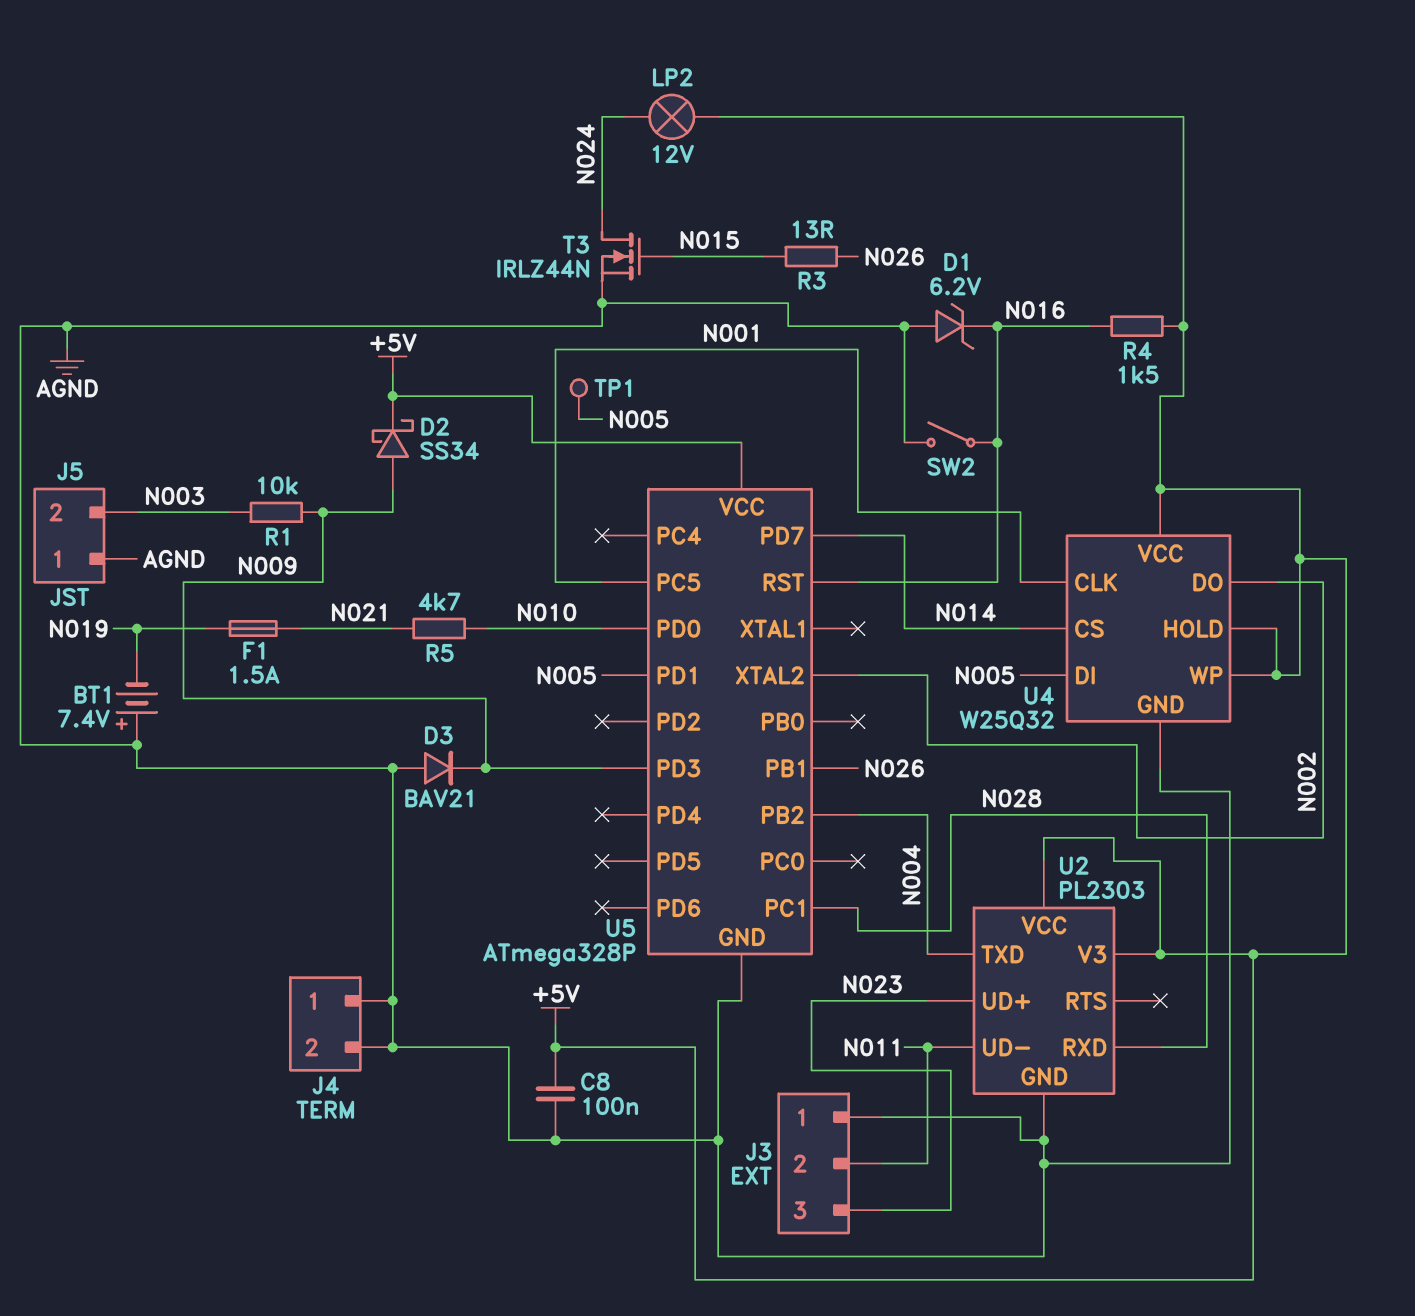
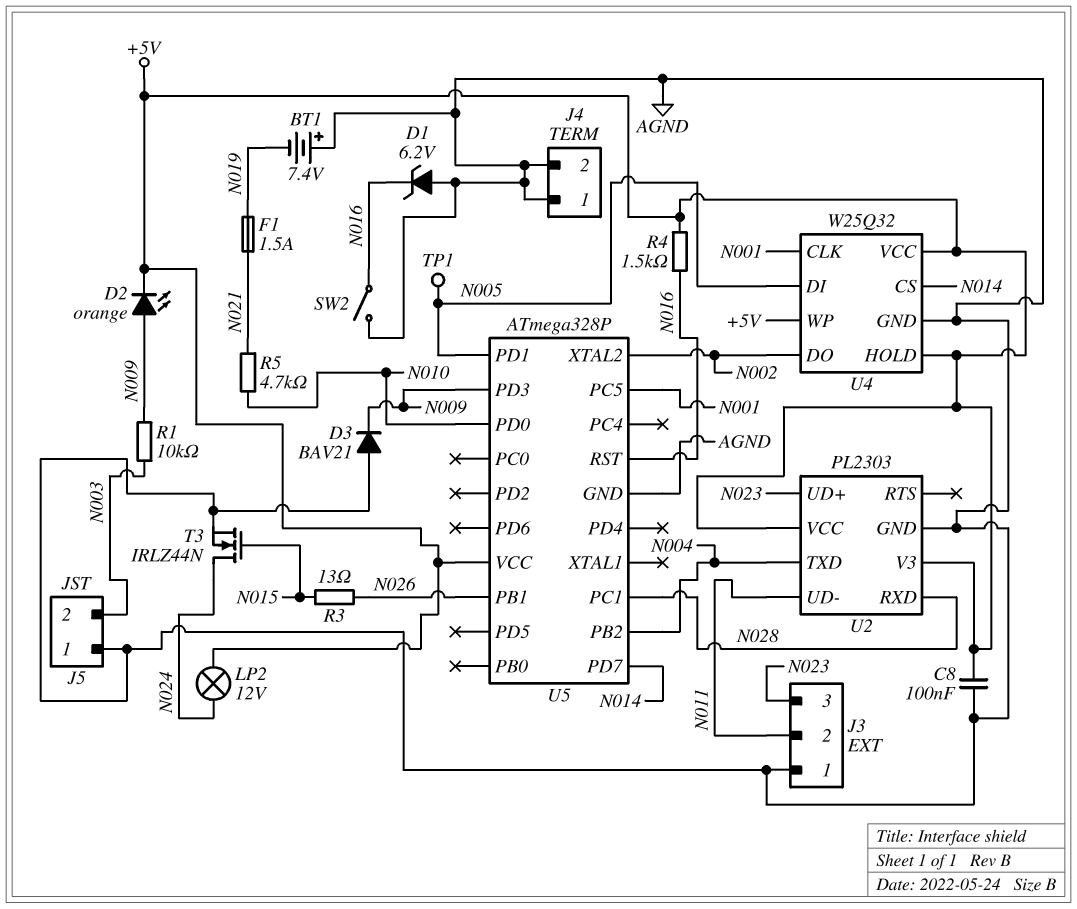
D2: schottky SS34 (A N009, K +5V) -> LED orange (A N009, K +5V)

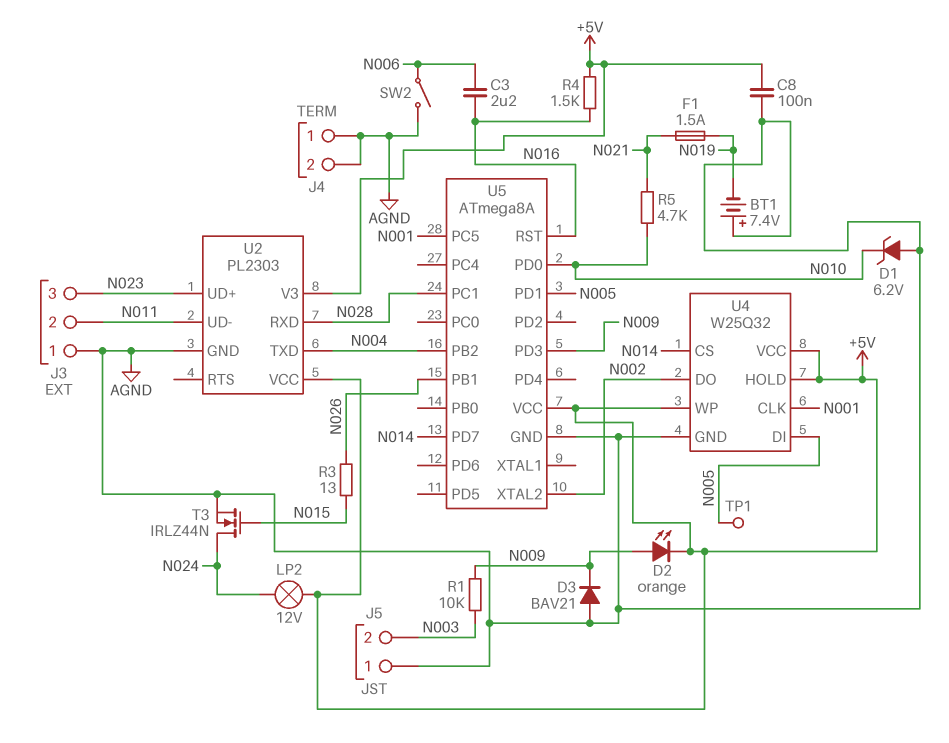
C3: none -> 2.2uF (N006, N016)
D1: zener 6.2V (A AGND, K N016) -> zener 6.2V (A AGND, K N010)
SW2: switch (AGND, N016) -> switch (AGND, N006)
U5: ATmega328P -> ATmega8A

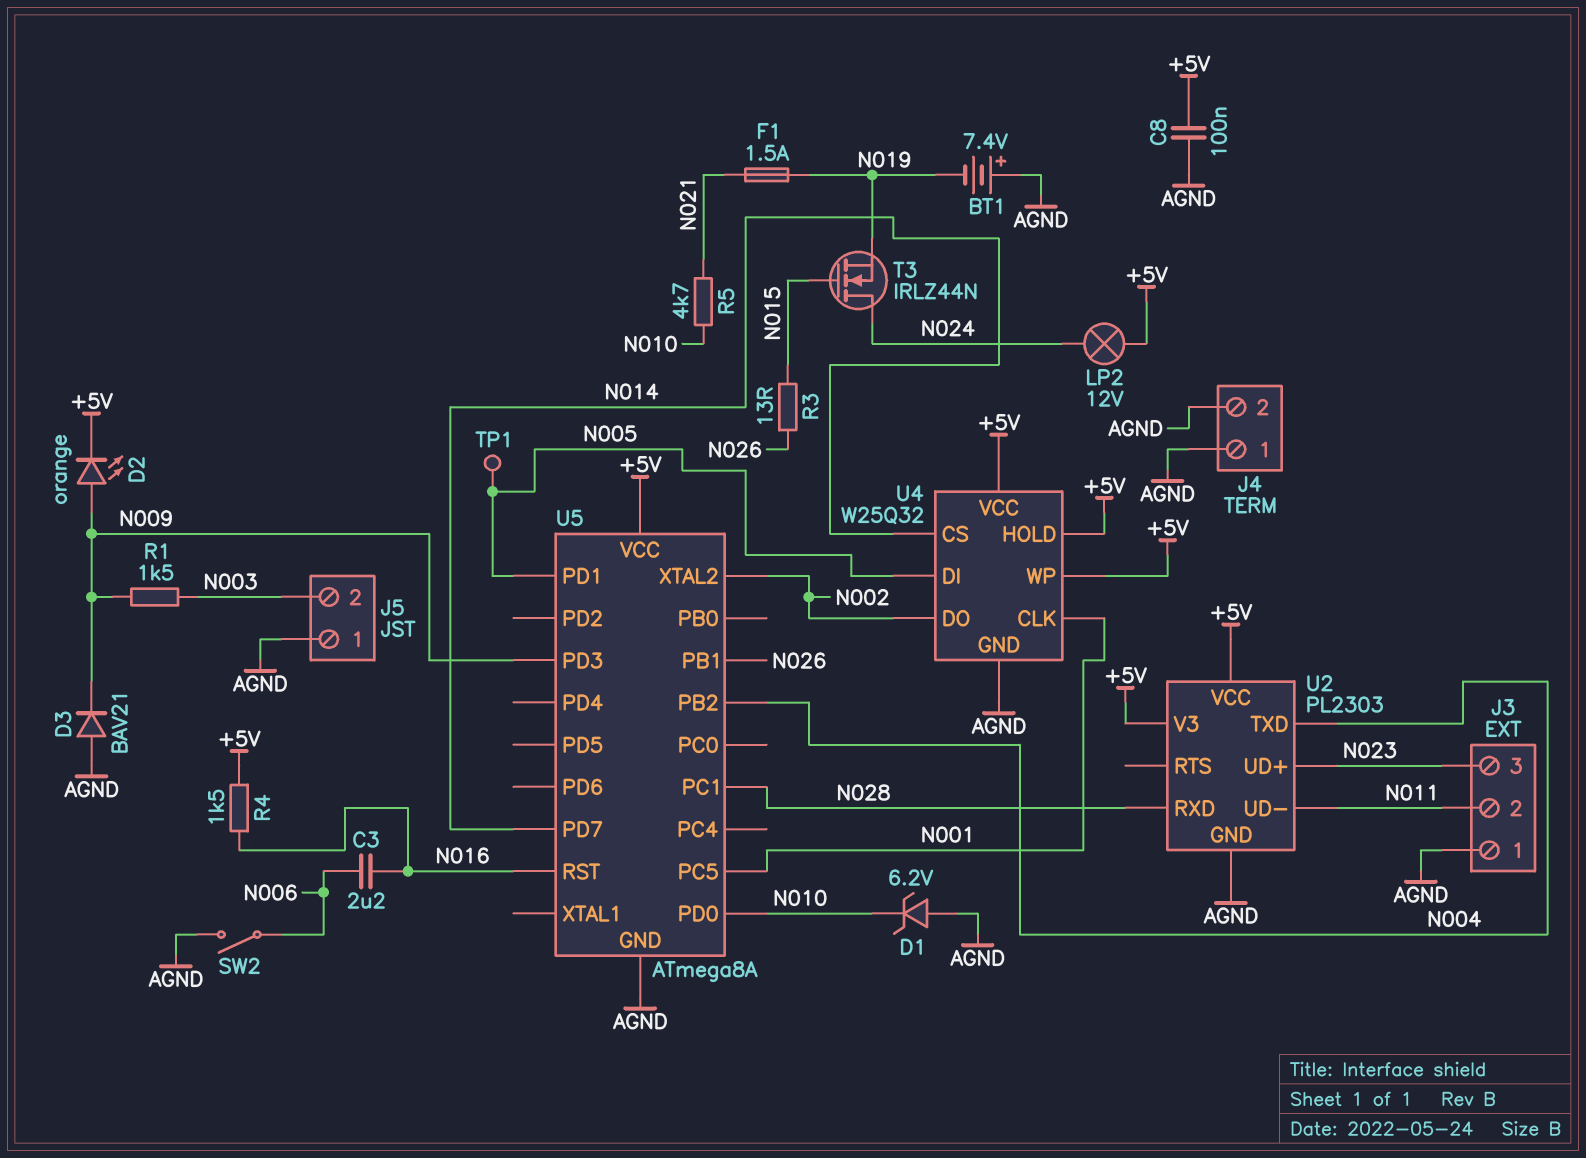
R1: 10k (N003, N009) -> 1.5k (N003, N009)
T3: NMOS IRLZ44N (G N015, D N024, S AGND) -> NMOS IRLZ44N (G N015, D N024, S N019)

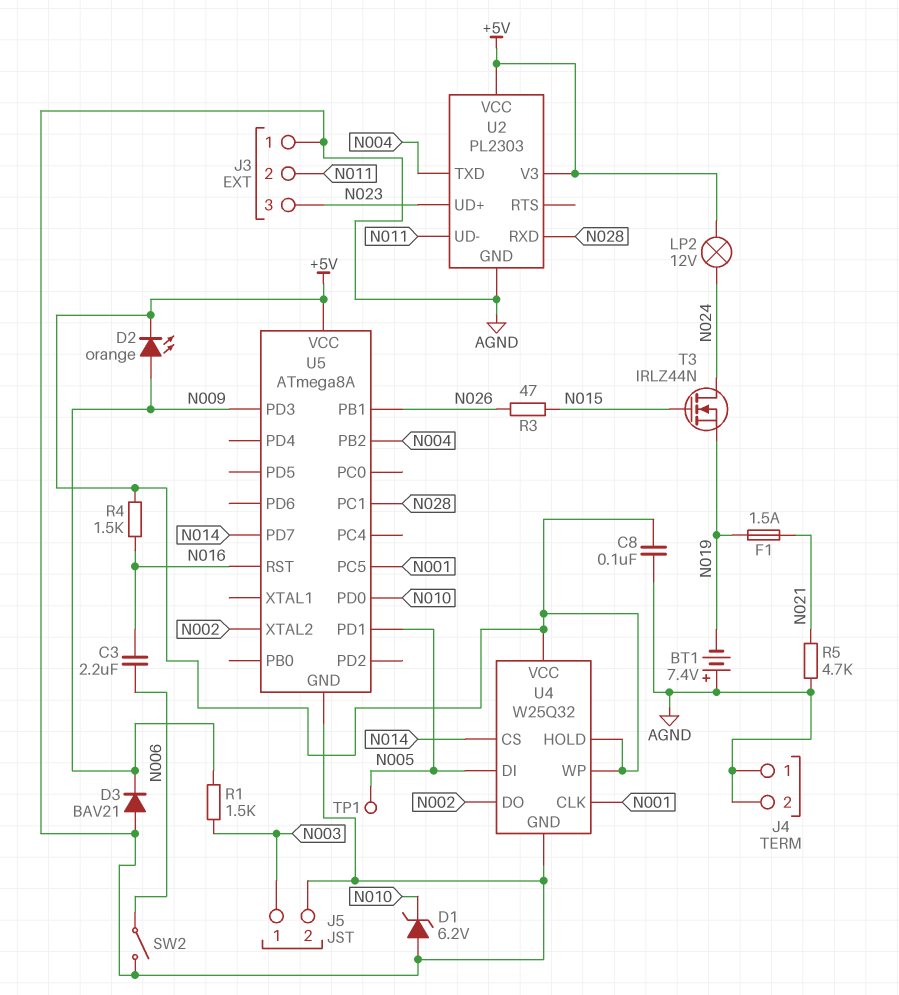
J5 pin 1: AGND -> N003
J5 pin 2: N003 -> AGND
R3: 13 (N015, N026) -> 47 (N015, N026)
R5: 4.7k (N010, N021) -> 4.7k (AGND, N021)

